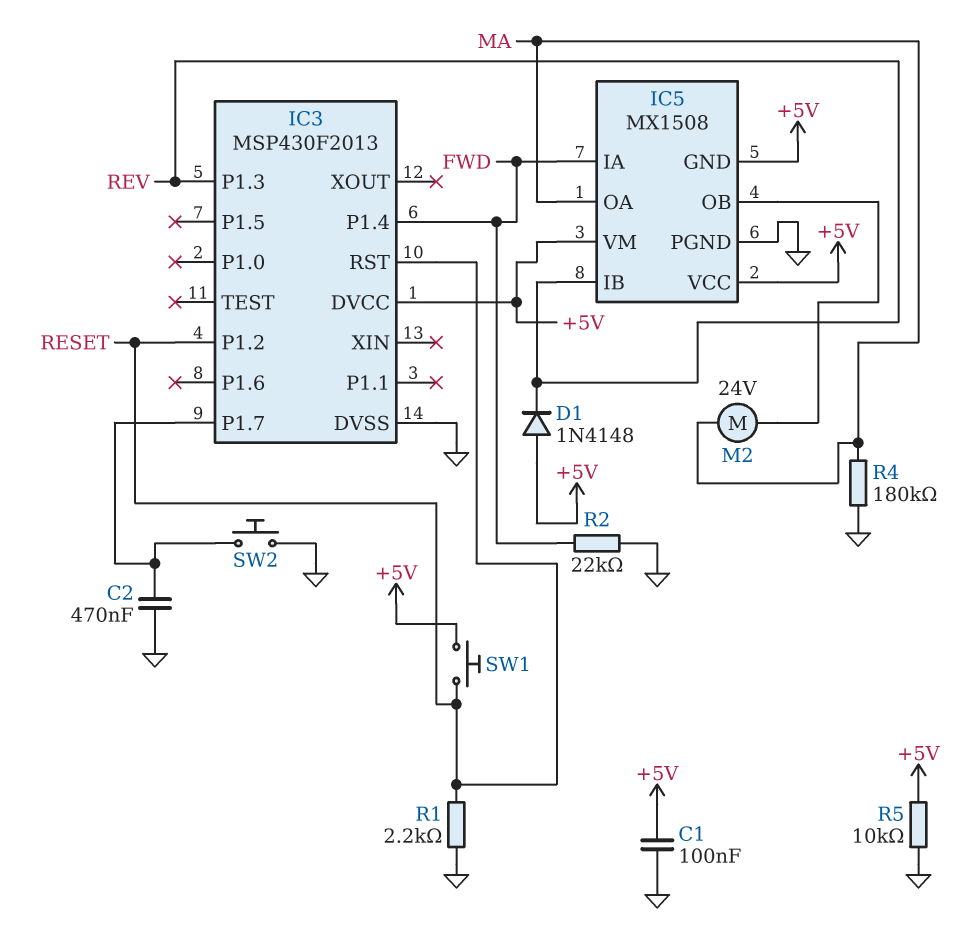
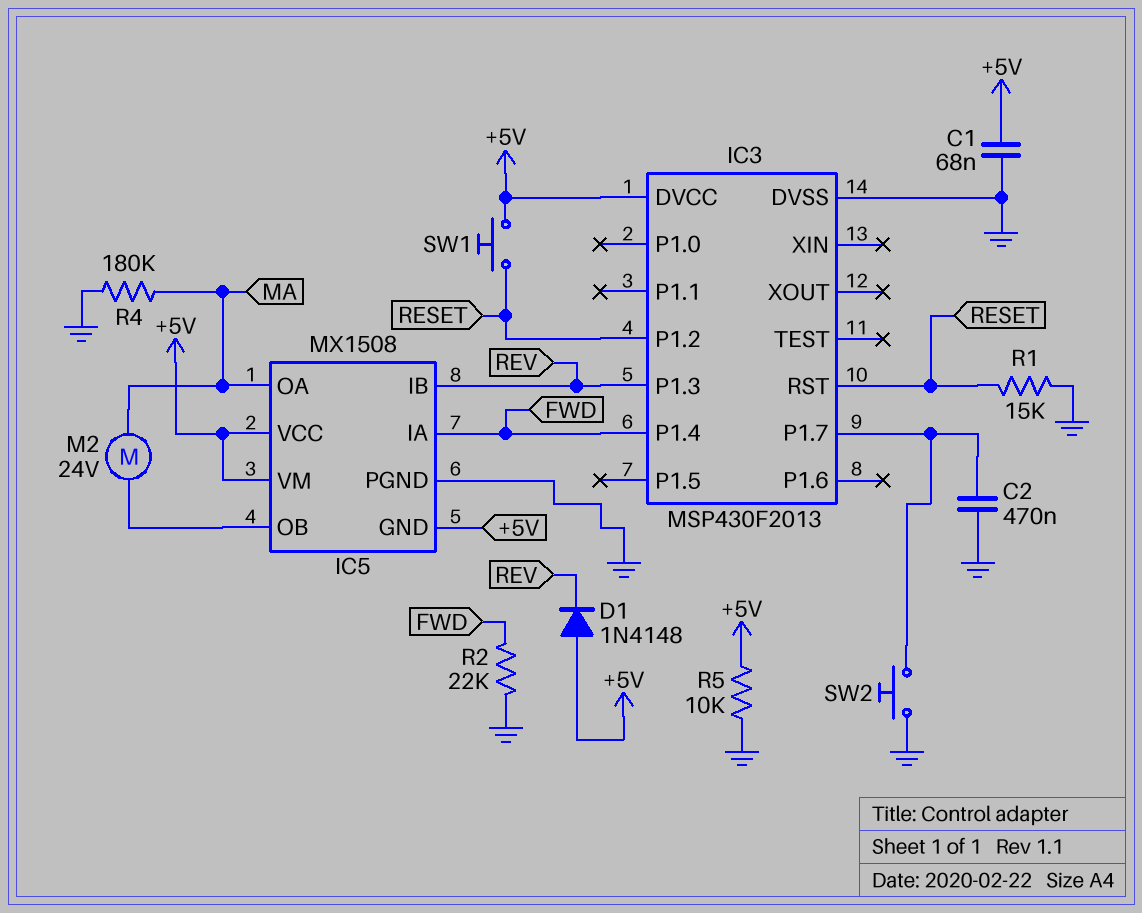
C1: 100nF (+5V, GND) -> 68nF (+5V, GND)
R1: 2.2k (GND, RESET) -> 15k (GND, RESET)

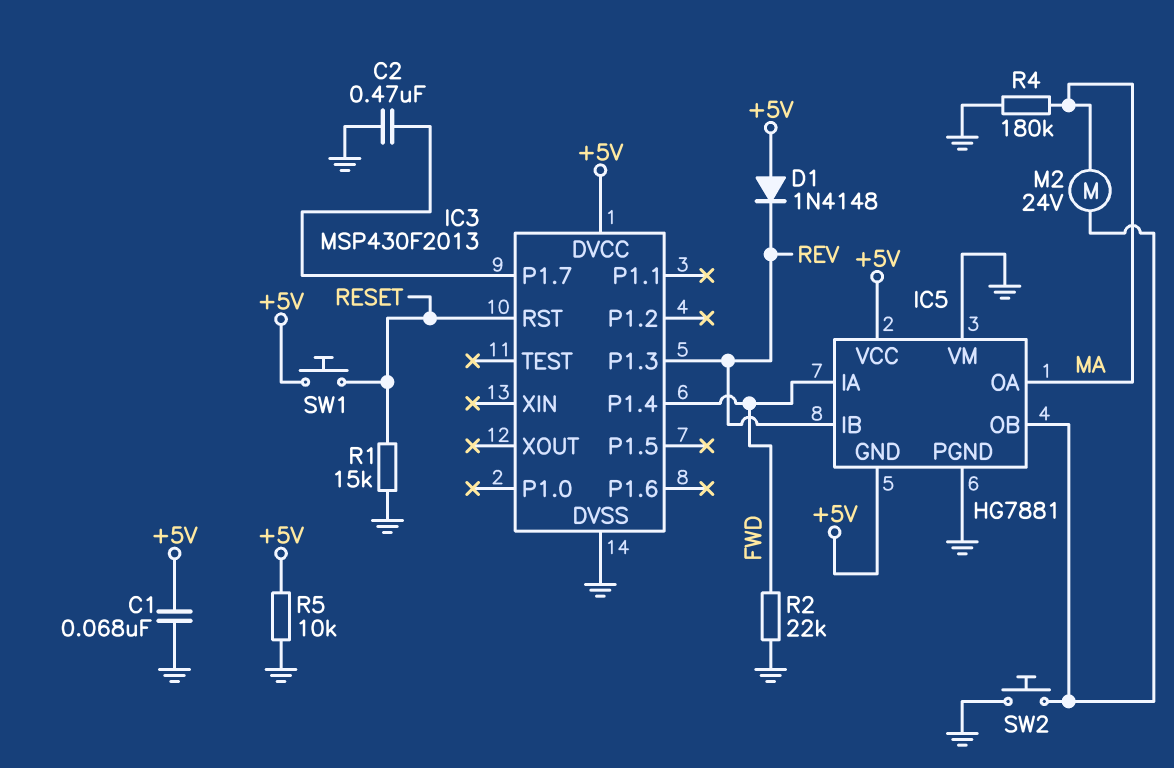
IC3 pin P1.2: RESET -> none
IC5: MX1508 -> HG7881
IC5 pin VM: +5V -> GND
SW2: button (GND, IC3/P1.7) -> button (GND, IC5/OB)

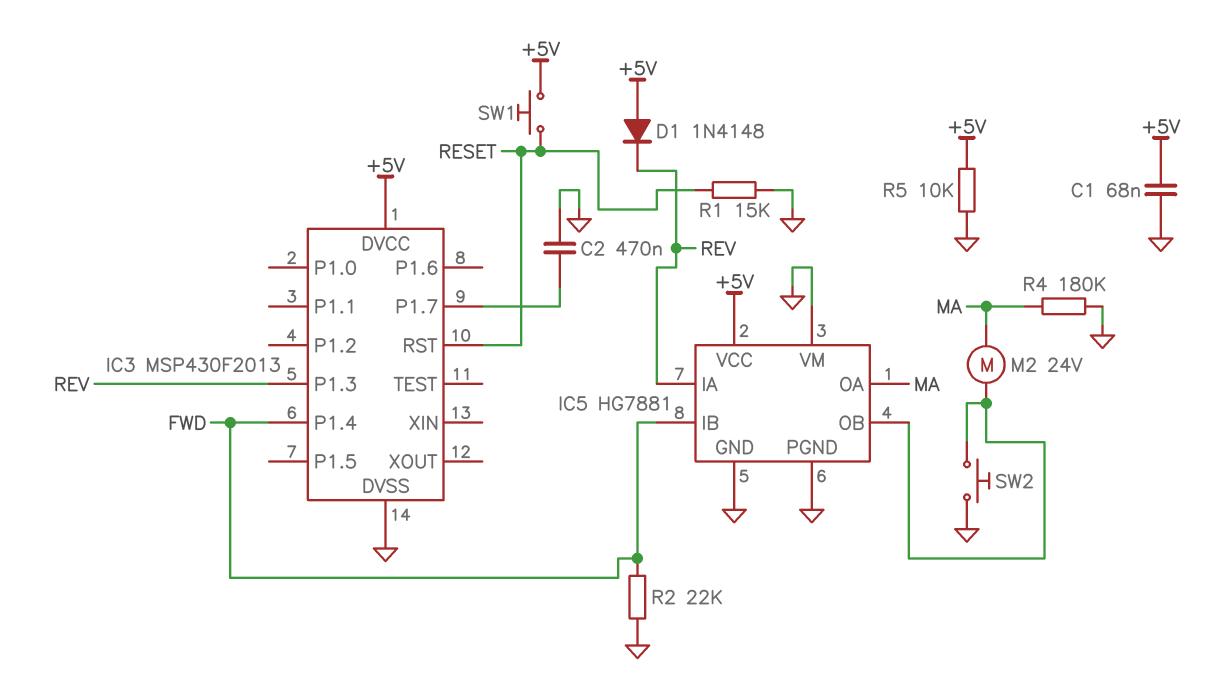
IC5 pin GND: +5V -> GND
IC5 pin IA: FWD -> REV
IC5 pin IB: REV -> FWD

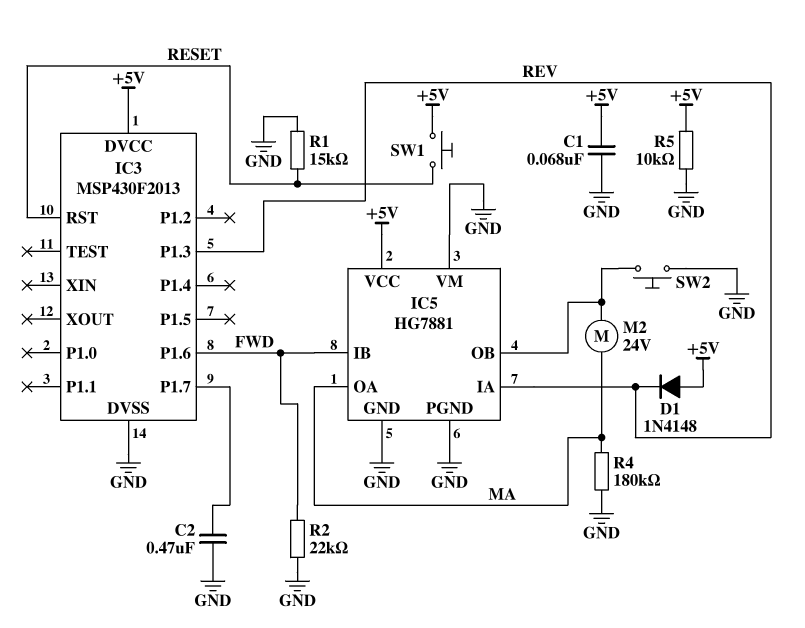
IC3 pin P1.4: FWD -> none
IC3 pin P1.6: none -> FWD

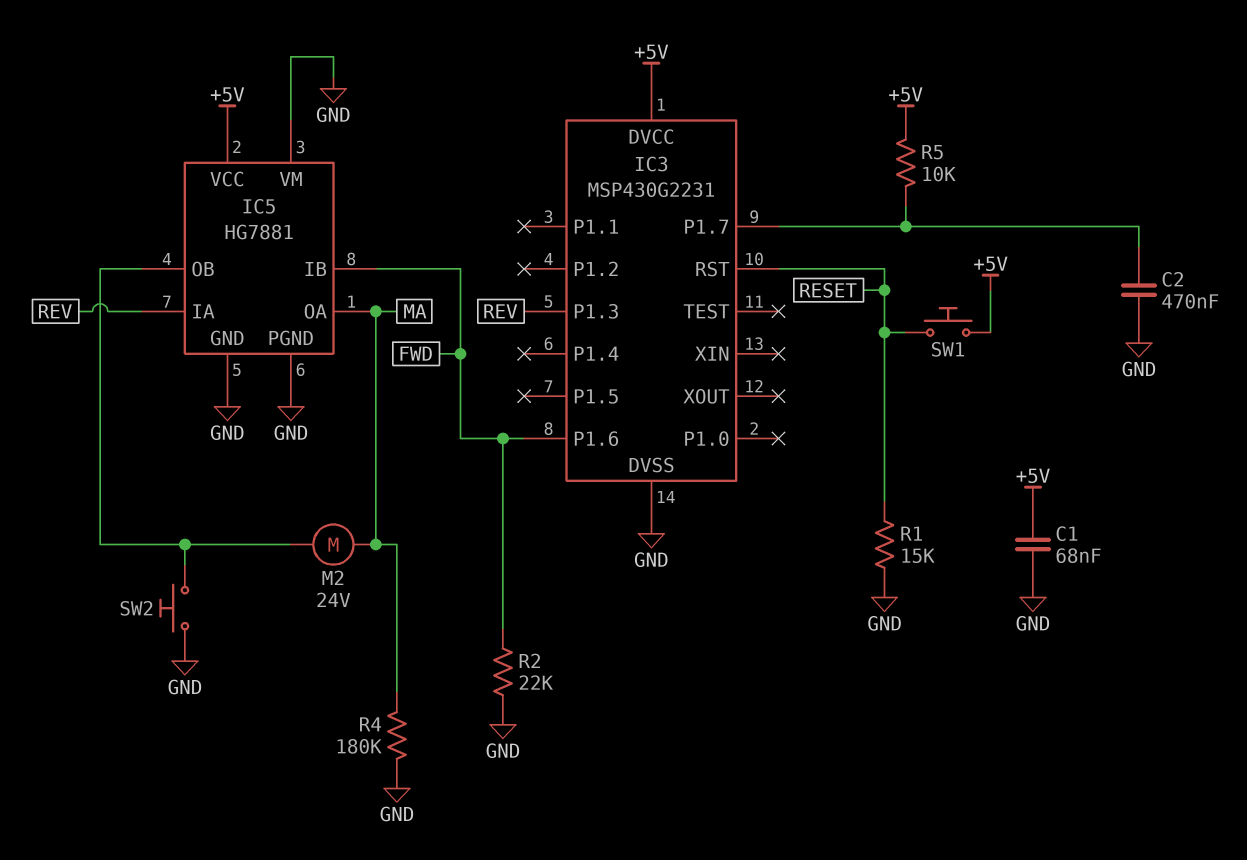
D1: diode 1N4148 (A +5V, K REV) -> none
IC3: MSP430F2013 -> MSP430G2231
R5: 10k (+5V, GND) -> 10k (+5V, IC3/P1.7)

